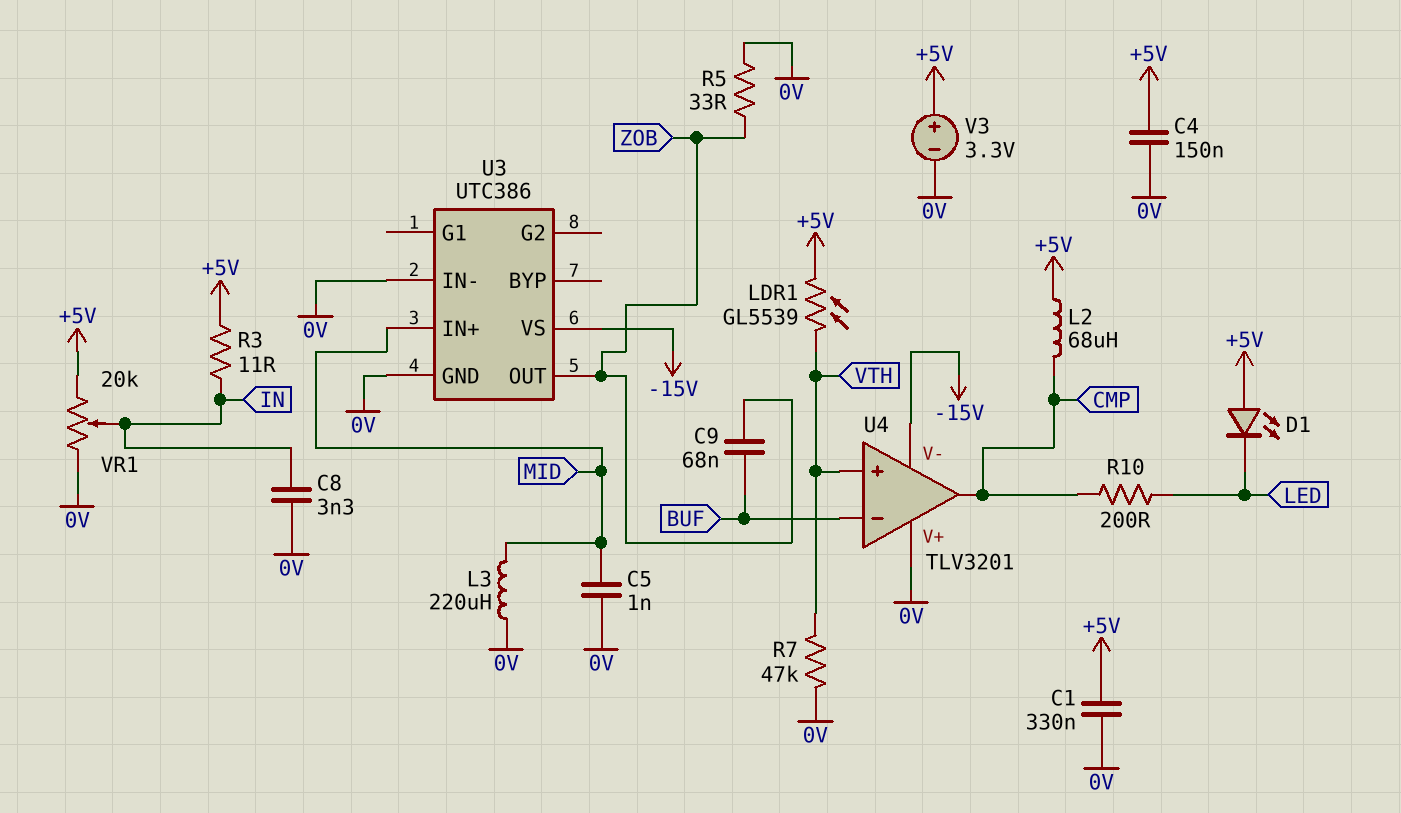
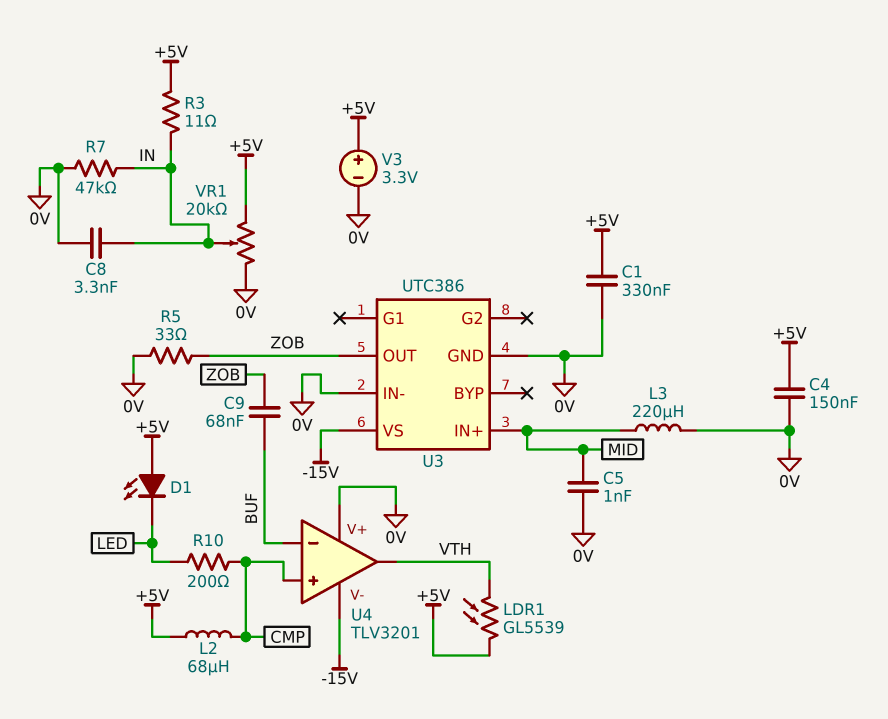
R7: 47k (0V, VTH) -> 47k (0V, IN)
U4 pin in+: VTH -> CMP
U4 pin out: CMP -> VTH

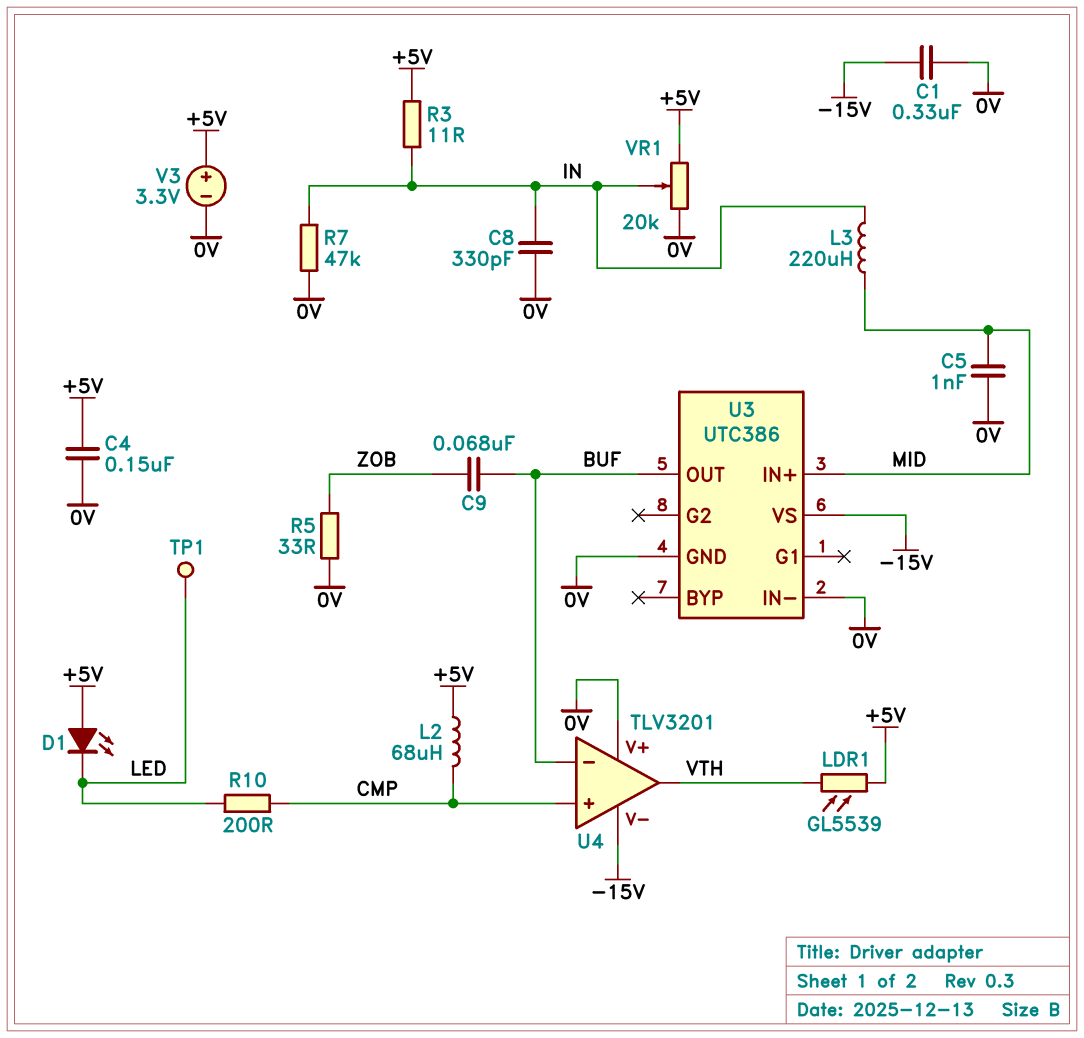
C1: 330nF (+5V, 0V) -> 330nF (-15V, 0V)
C8: 3.3nF (0V, IN) -> 330pF (0V, IN)
L3: 220uH (0V, MID) -> 220uH (IN, MID)
TP1: none -> test point (LED)
U3 pin OUT: ZOB -> BUF

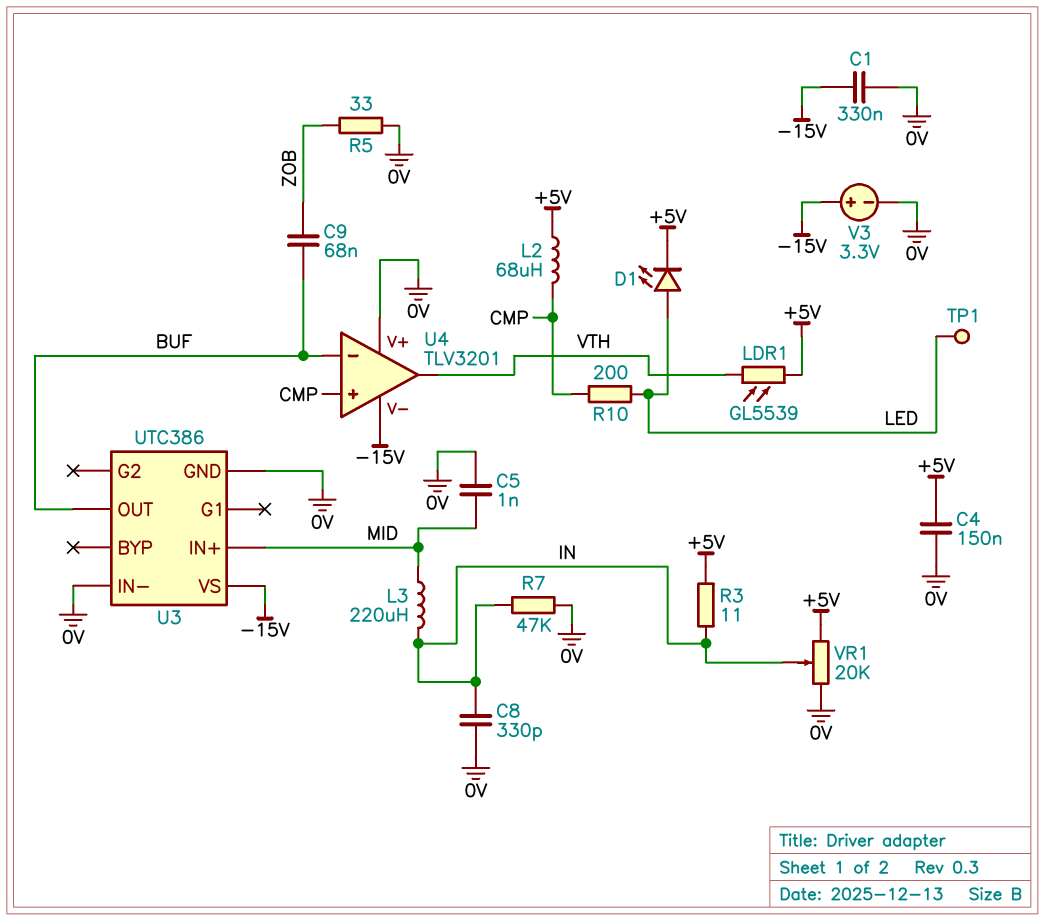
D1: LED (A +5V, K LED) -> LED (A LED, K +5V)
V3: 3.3V (plus +5V, minus 0V) -> 3.3V (plus -15V, minus 0V)

